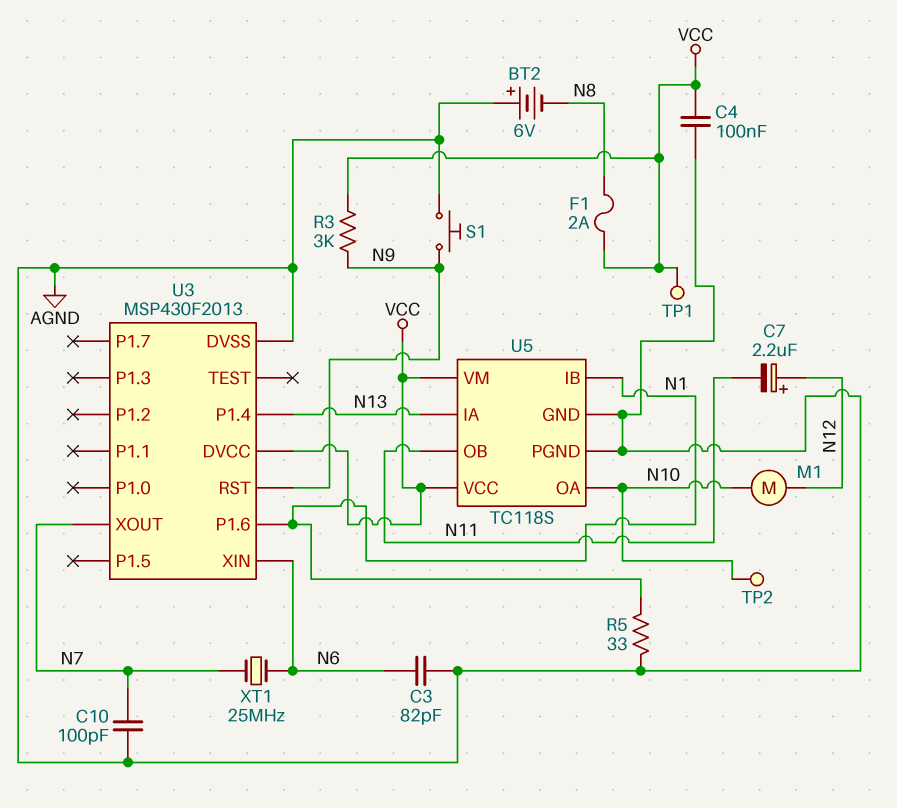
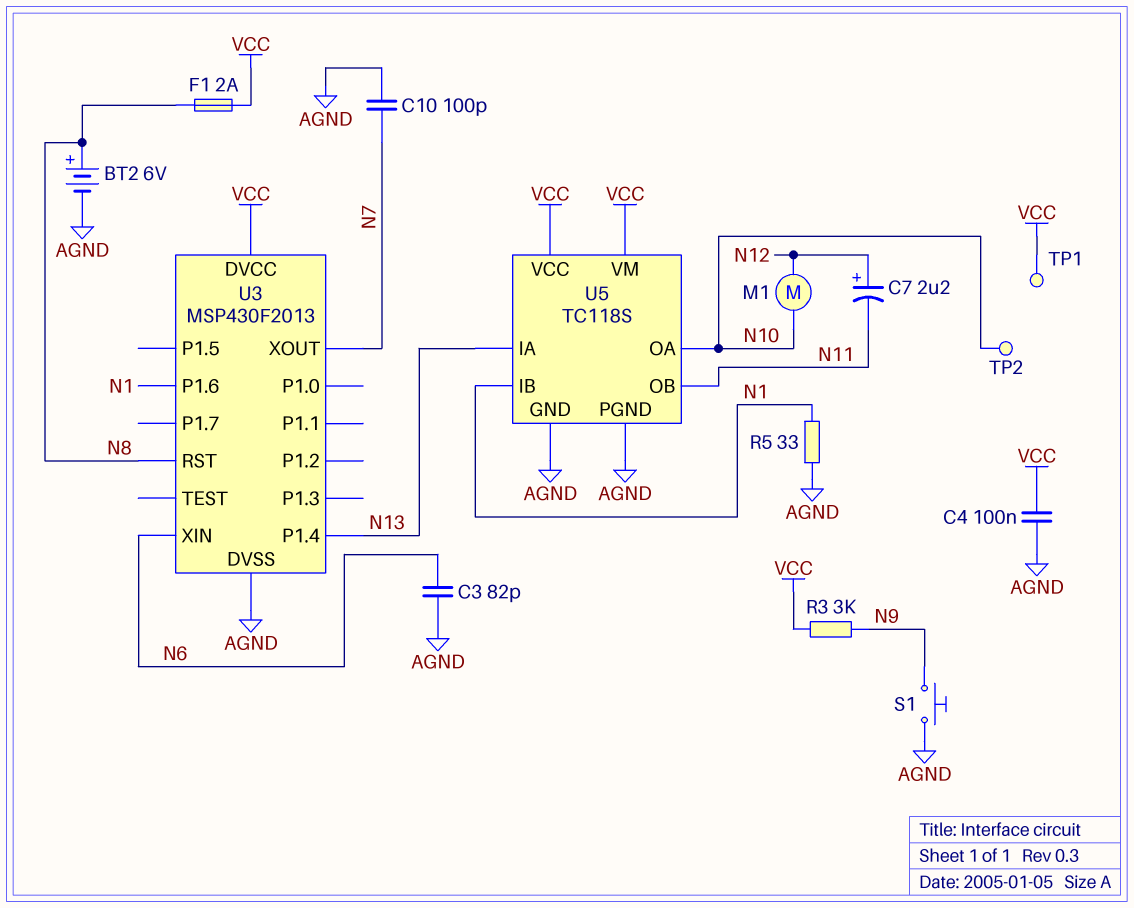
BT2: 6V (plus AGND, minus N8) -> 6V (plus N8, minus AGND)
U3 pin RST: N9 -> N8
XT1: 25MHz (N6, N7) -> none

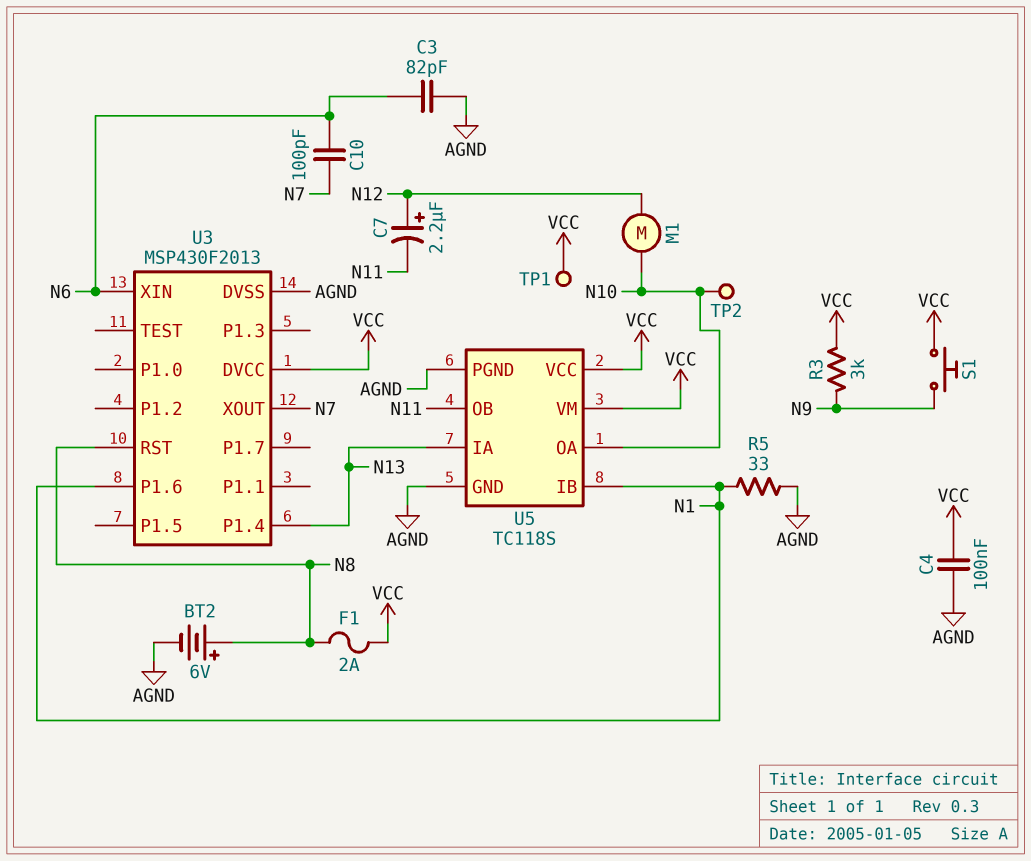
C10: 100pF (AGND, N7) -> 100pF (N6, N7)
S1: button (AGND, N9) -> button (N9, VCC)

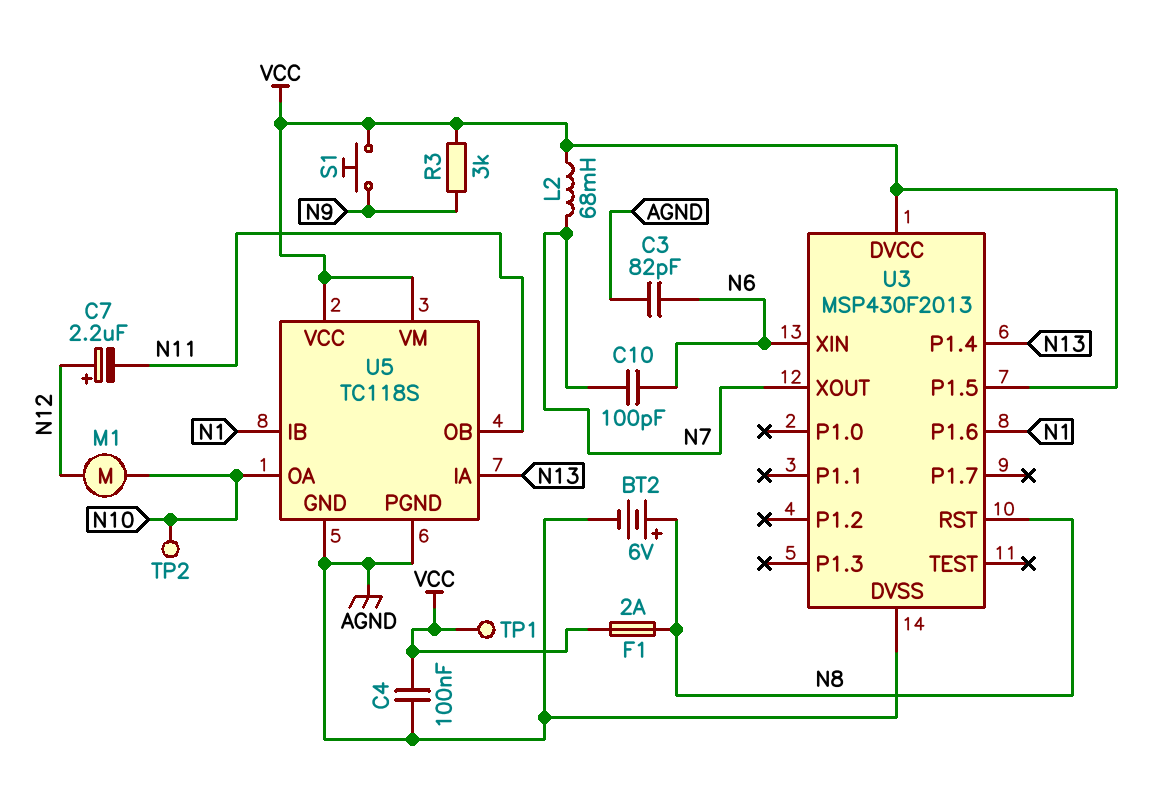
L2: none -> 68mH (N7, VCC)
R5: 33 (AGND, N1) -> none
U3 pin P1.5: none -> VCC

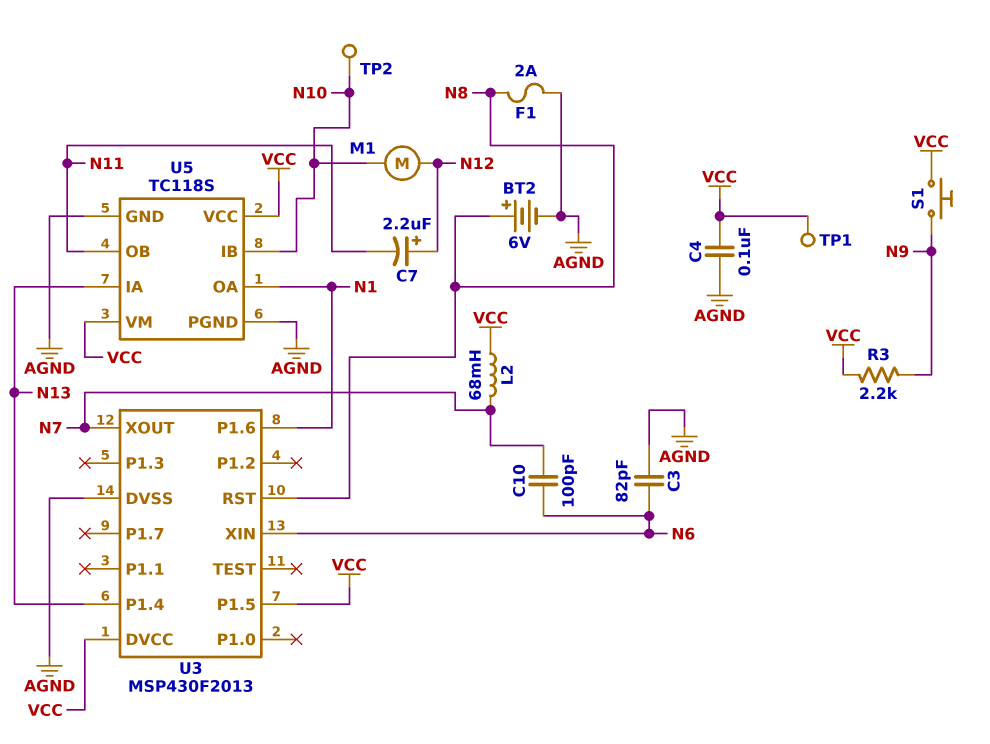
F1: 2A (N8, VCC) -> 2A (AGND, N8)
R3: 3k (N9, VCC) -> 2.2k (N9, VCC)
U5 pin IB: N1 -> N10
U5 pin OA: N10 -> N1

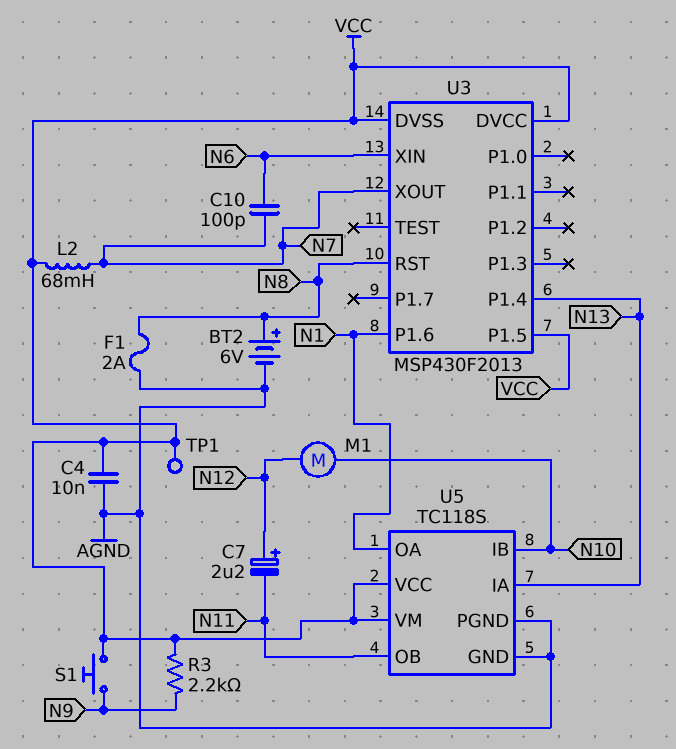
C3: 82pF (AGND, N6) -> none
C4: 100nF (AGND, VCC) -> 10nF (AGND, VCC)
TP2: test point (N10) -> none
U3 pin DVSS: AGND -> VCC

